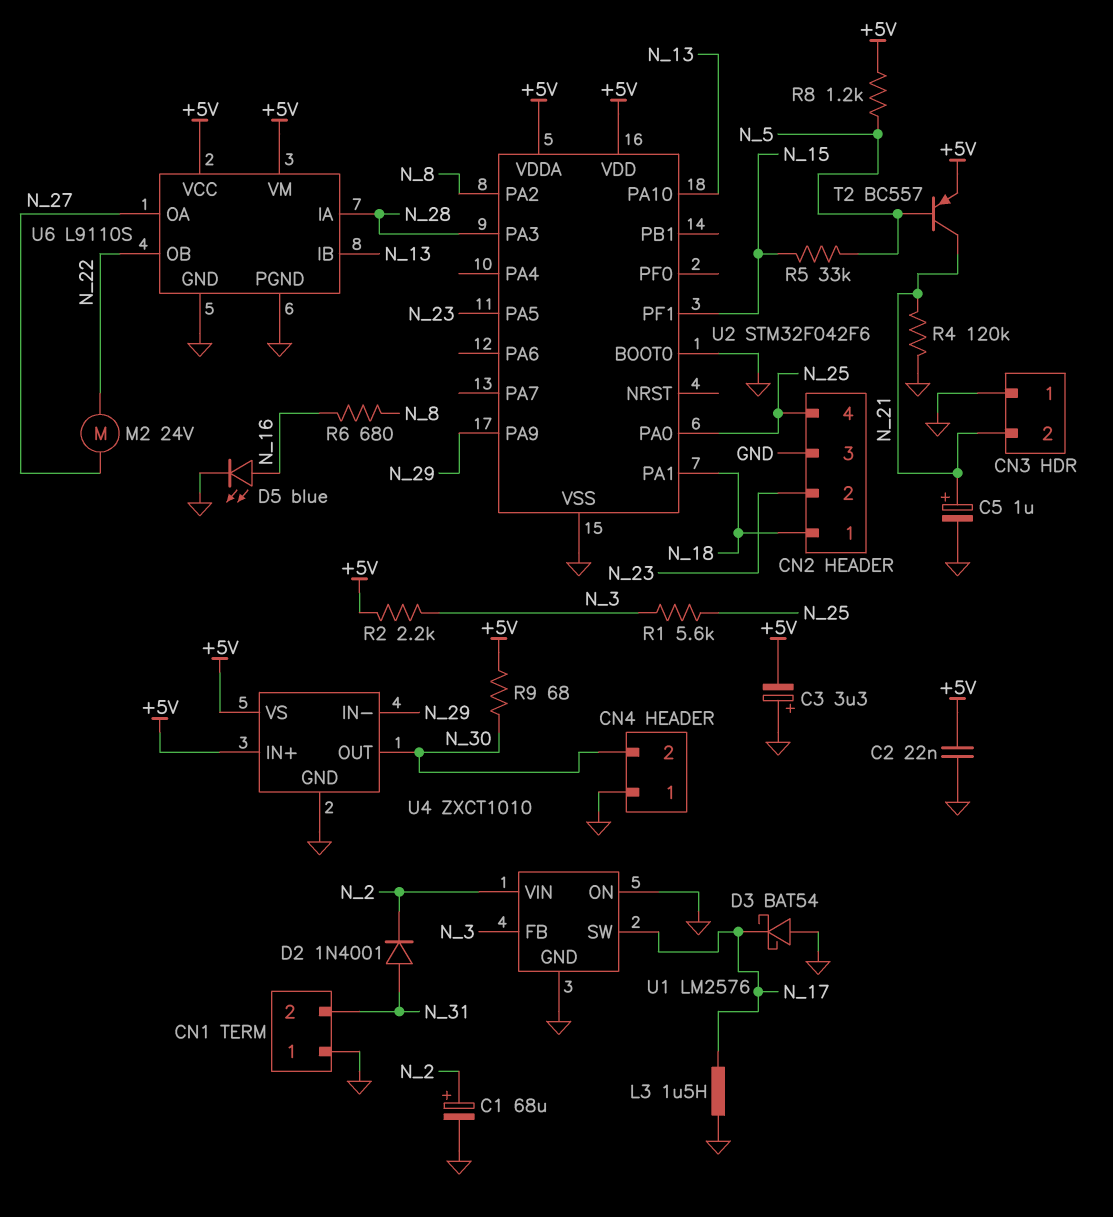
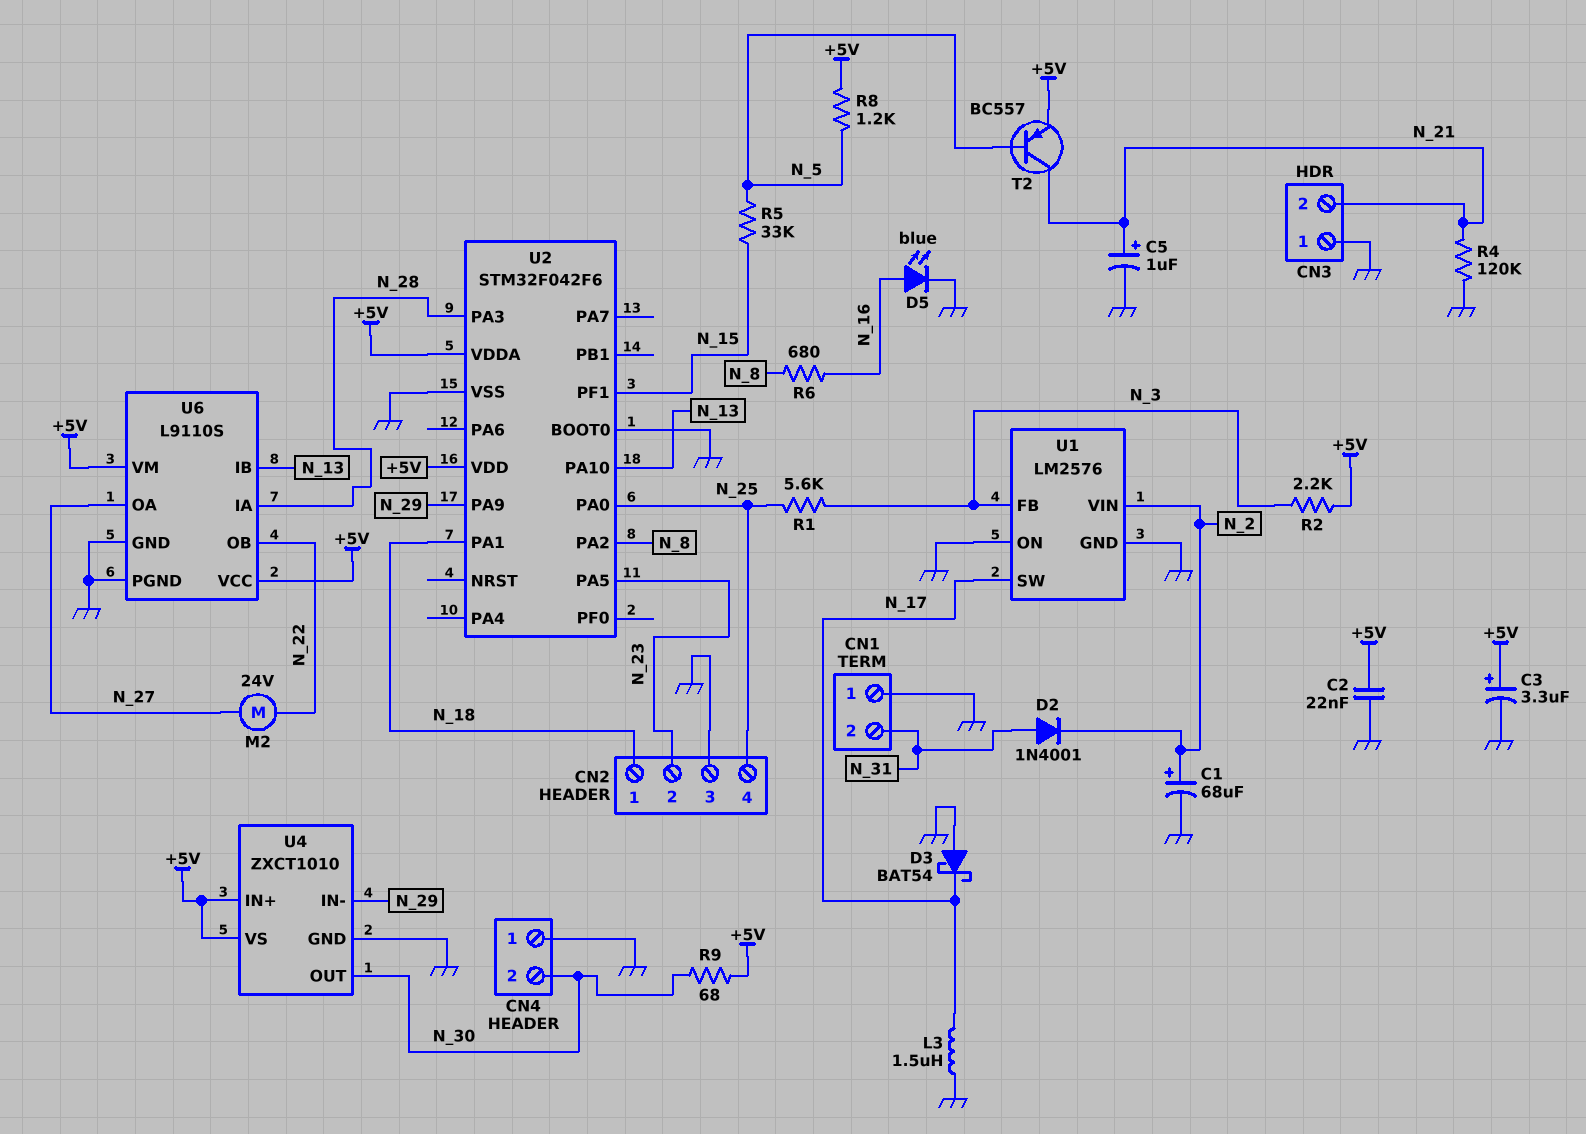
C3: 3.3uF (plus GND, minus +5V) -> 3.3uF (plus +5V, minus GND)

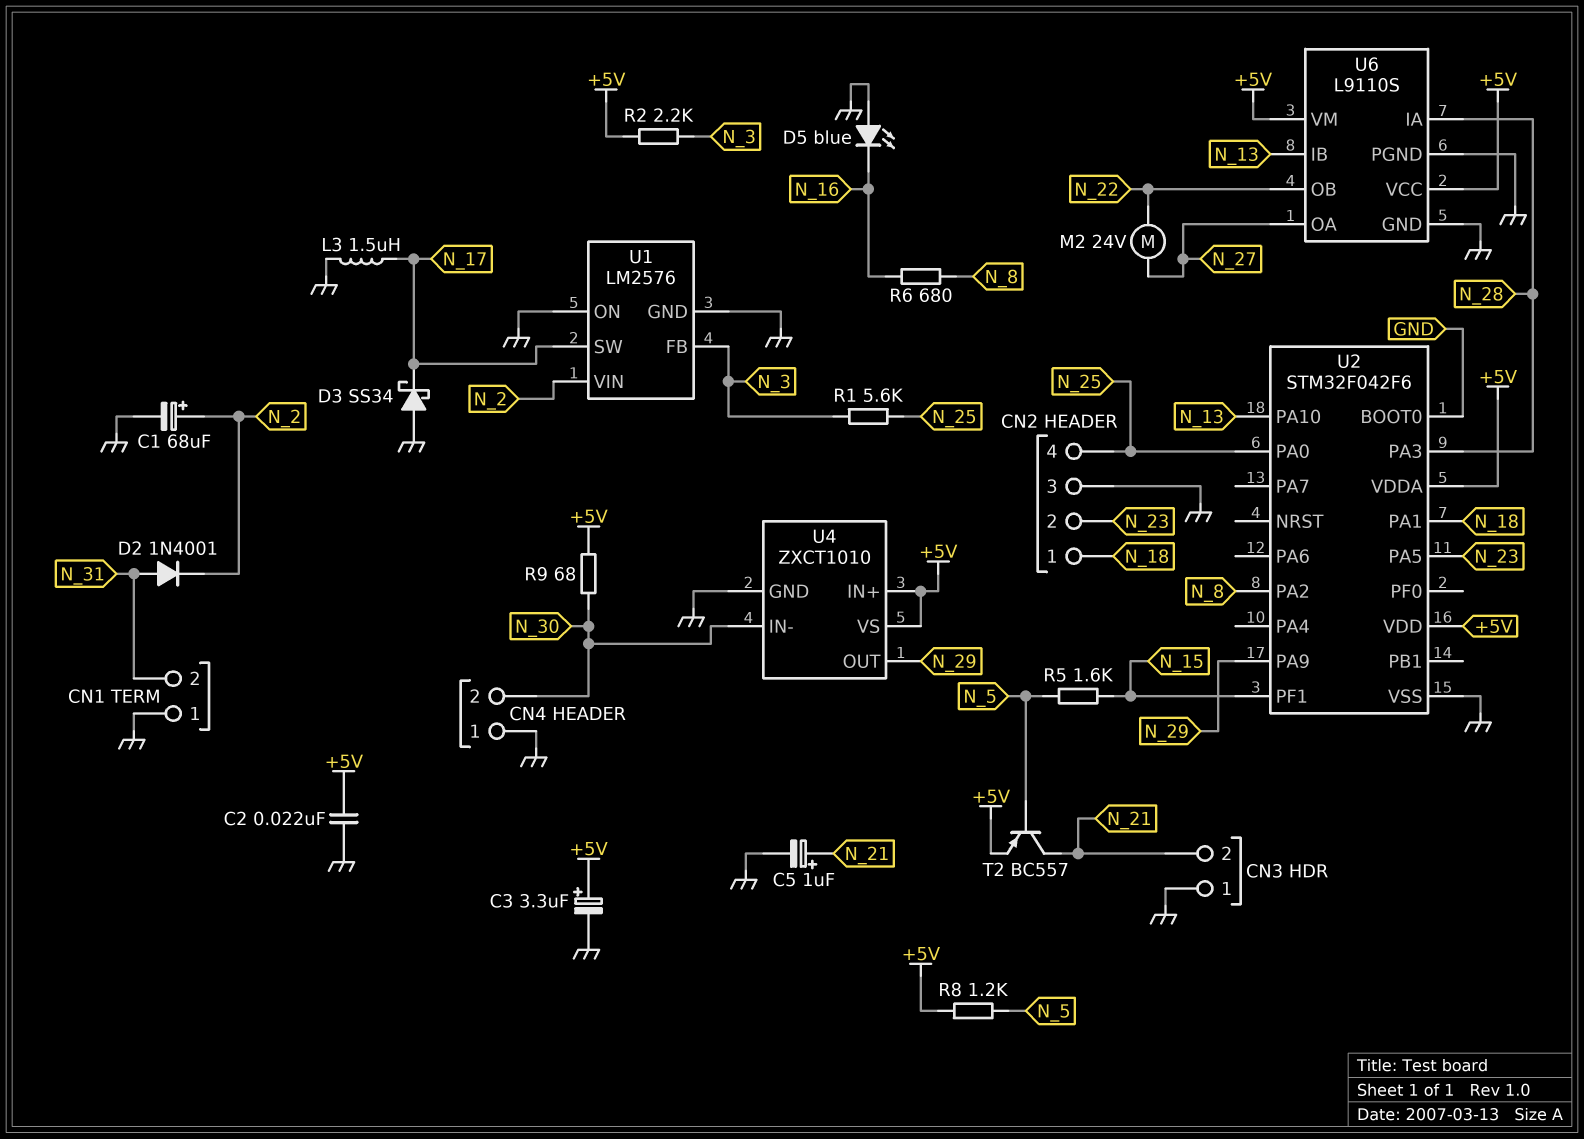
D3: schottky BAT54 (A GND, K N_17) -> schottky SS34 (A GND, K N_17)
D5: LED blue (A N_16, K GND) -> LED blue (A GND, K N_16)
R4: 120k (GND, N_21) -> none
R5: 33k (N_5, N_15) -> 1.6k (N_5, N_15)
U4 pin IN-: N_29 -> N_30
U4 pin OUT: N_30 -> N_29

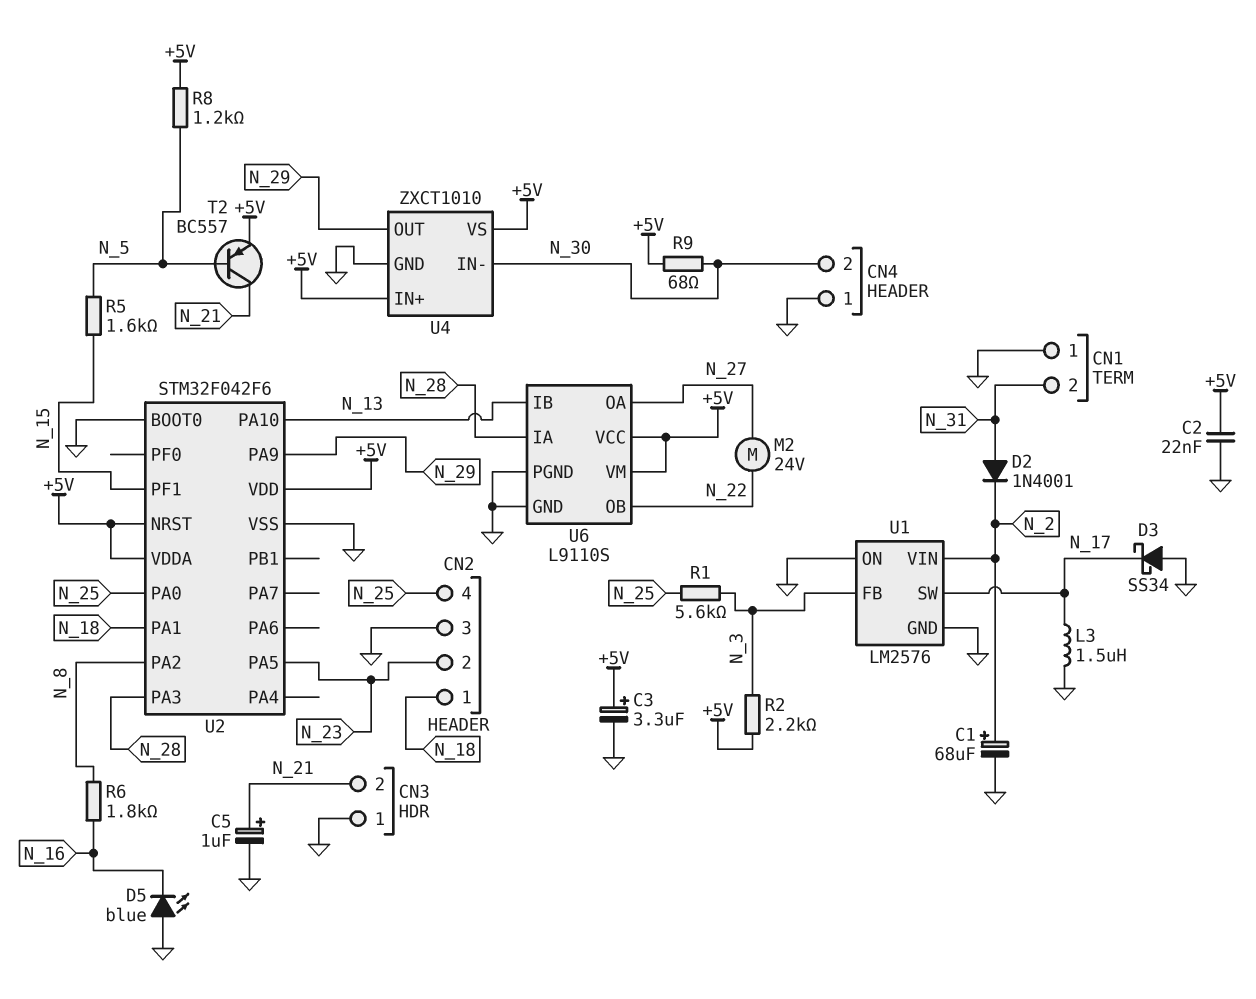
R6: 680 (N_8, N_16) -> 1.8k (N_8, N_16)
U2 pin NRST: none -> +5V

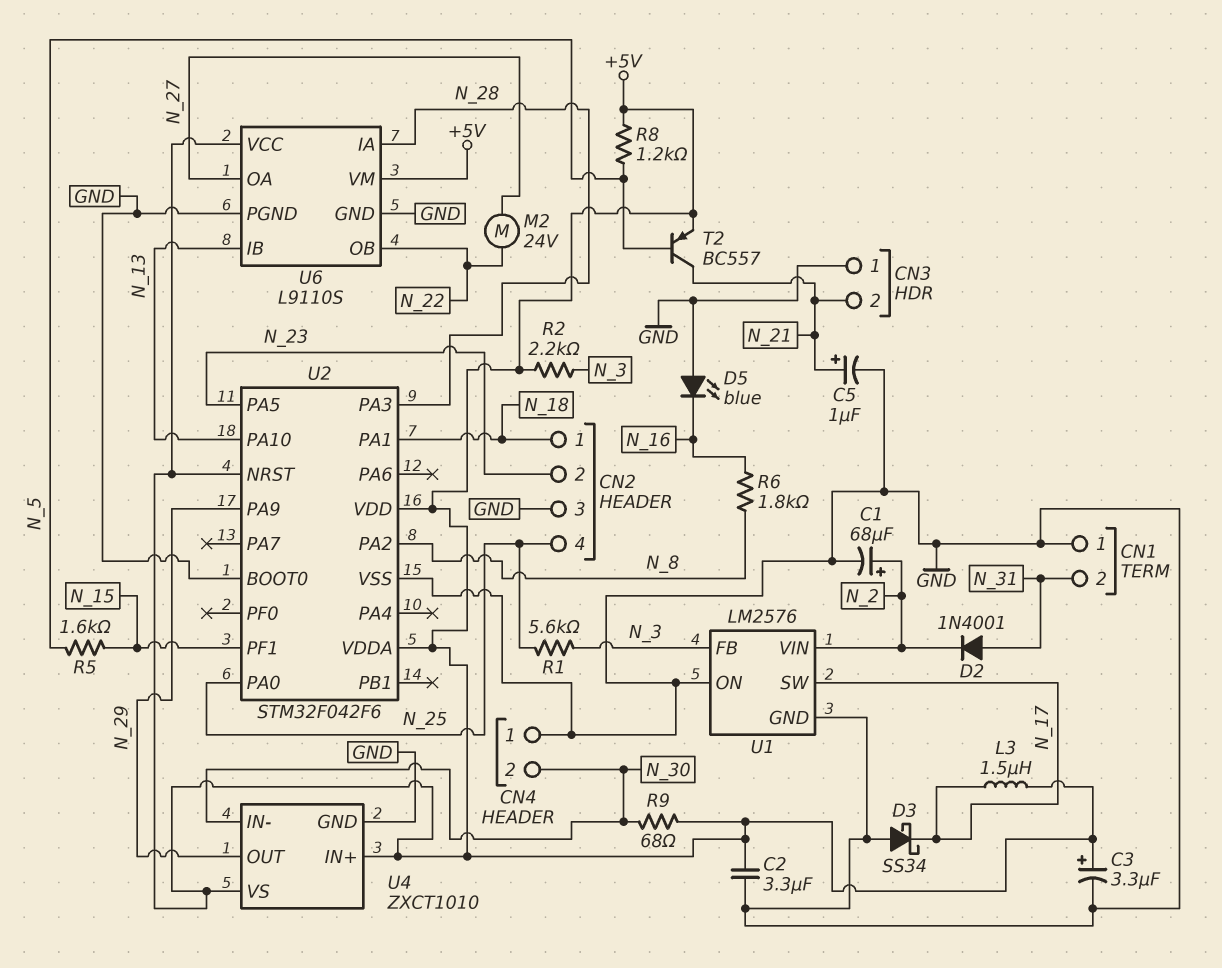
C2: 22nF (+5V, GND) -> 3.3uF (+5V, GND)
L3: 1.5uH (GND, N_17) -> 1.5uH (+5V, N_17)

